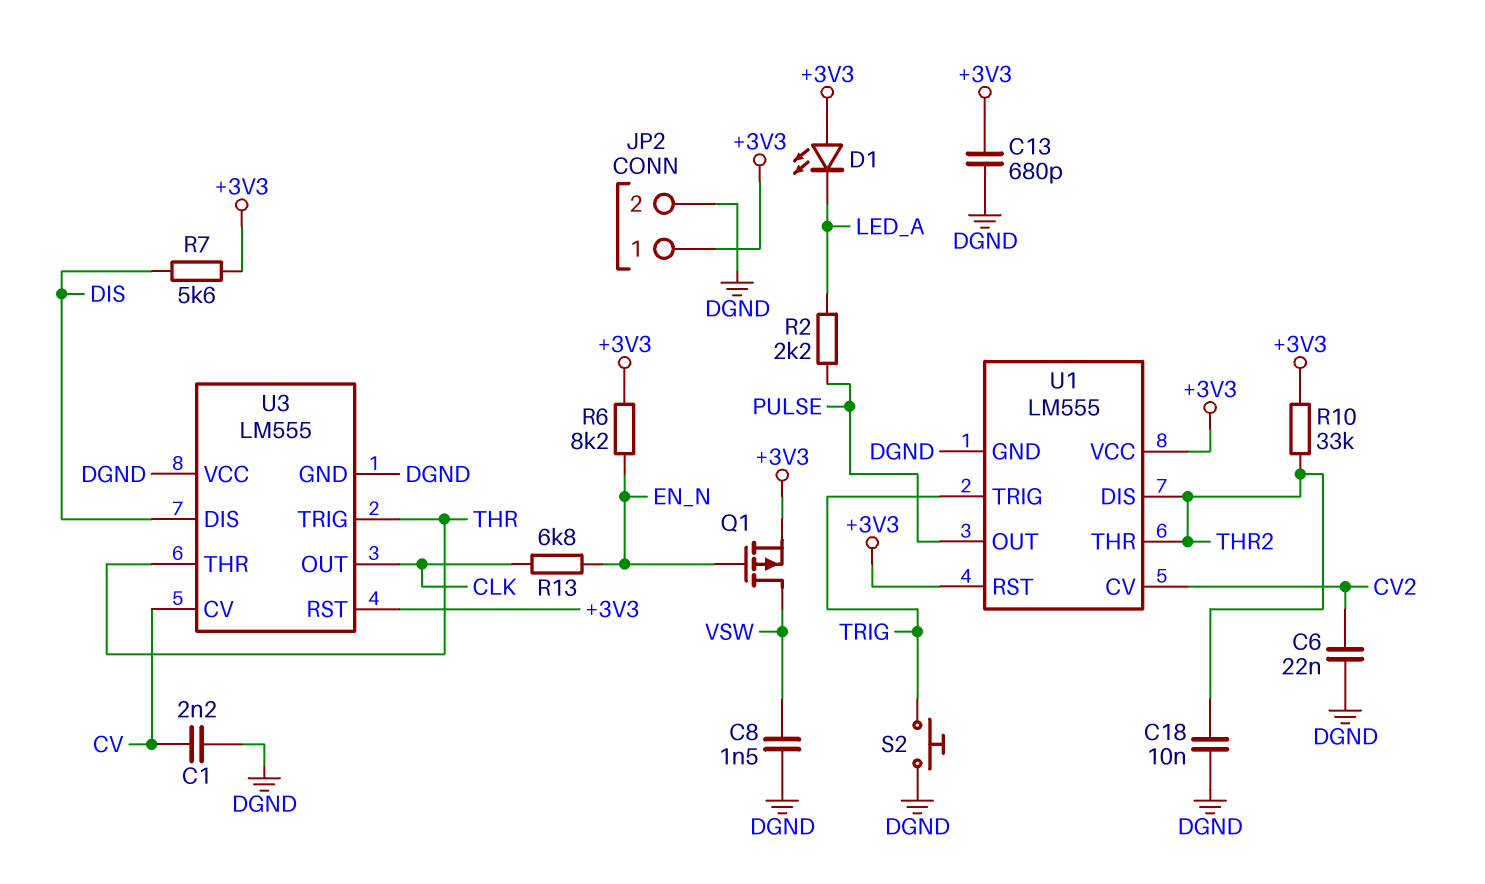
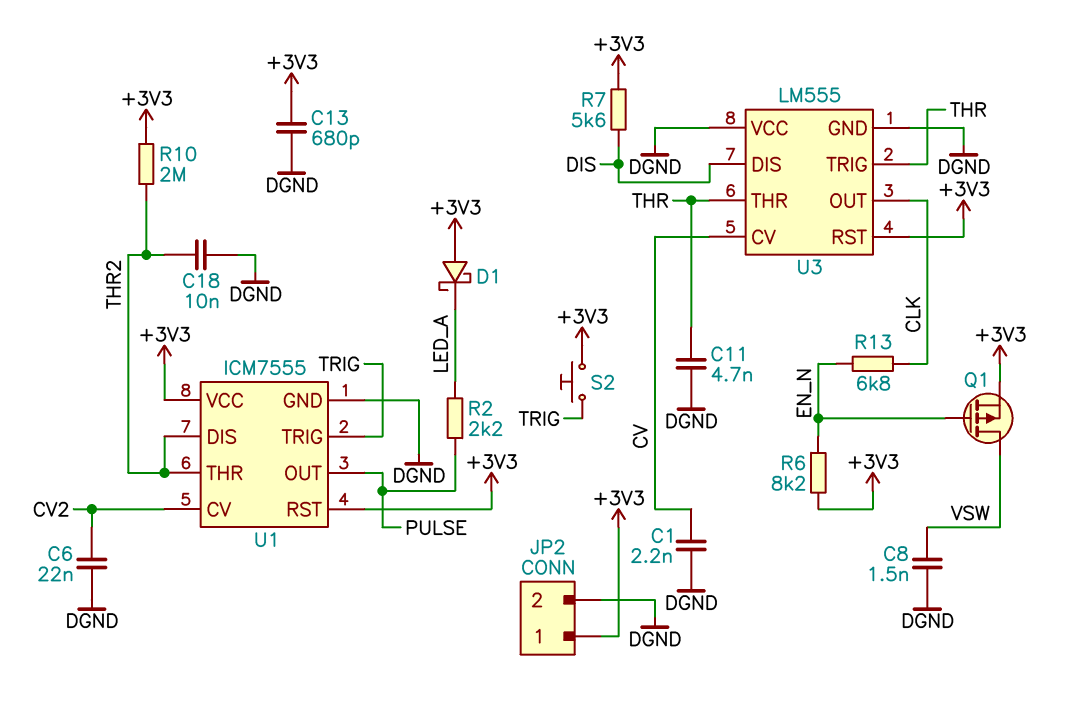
C11: none -> 4.7nF (DGND, THR)
D1: LED (A +3V3, K LED_A) -> schottky (A +3V3, K LED_A)
R10: 33k (+3V3, THR2) -> 2M (+3V3, THR2)
S2: button (DGND, TRIG) -> button (+3V3, TRIG)
U1: LM555 -> ICM7555

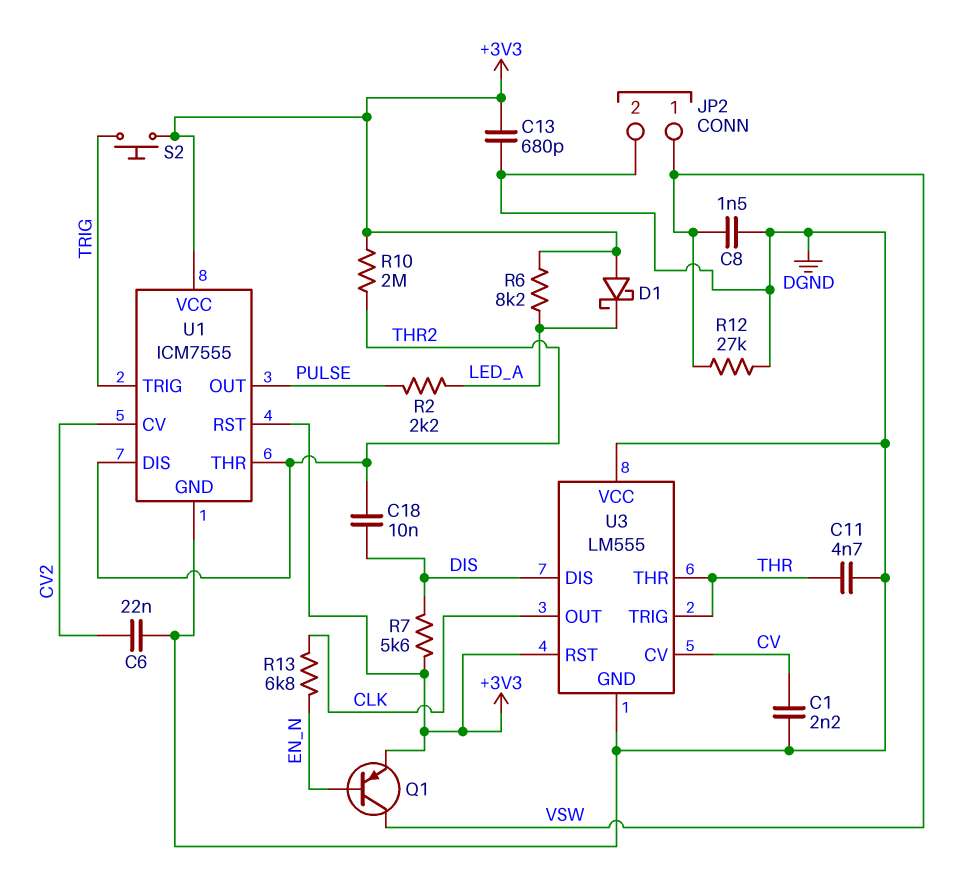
C18: 10nF (DGND, THR2) -> 10nF (DIS, THR2)
JP2 pin 1: +3V3 -> VSW
Q1: PMOS (G EN_N, D VSW, S +3V3) -> PNP (B EN_N, C VSW, E +3V3)
R6: 8.2k (+3V3, EN_N) -> 8.2k (+3V3, LED_A)
R12: none -> 27k (DGND, VSW)

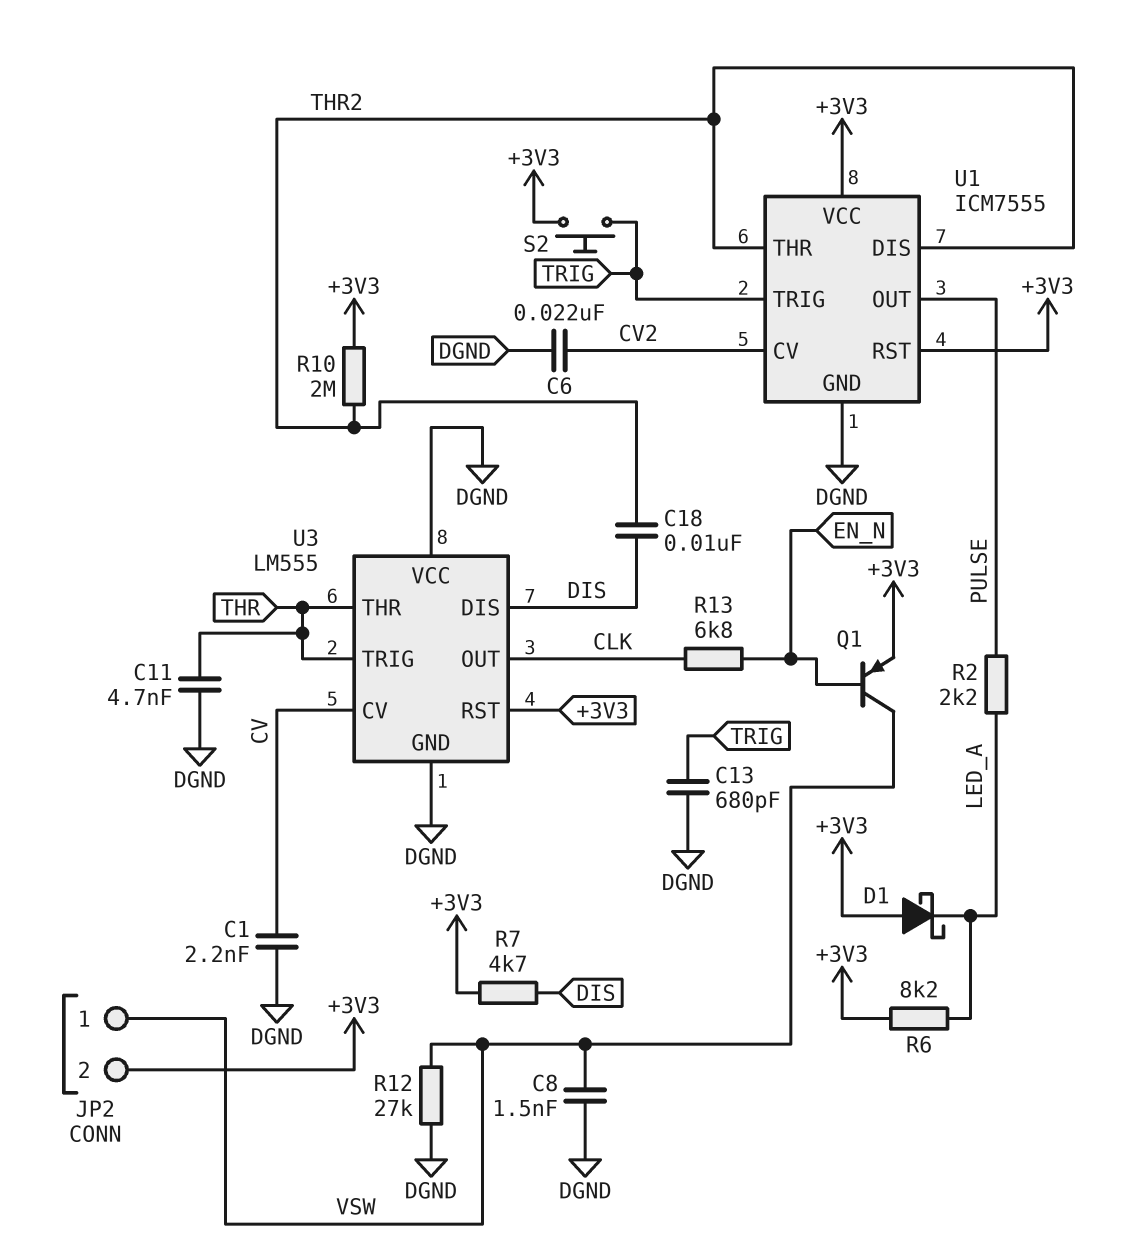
C13: 680pF (+3V3, DGND) -> 680pF (DGND, TRIG)
JP2 pin 2: DGND -> +3V3
R7: 5.6k (+3V3, DIS) -> 4.7k (+3V3, DIS)

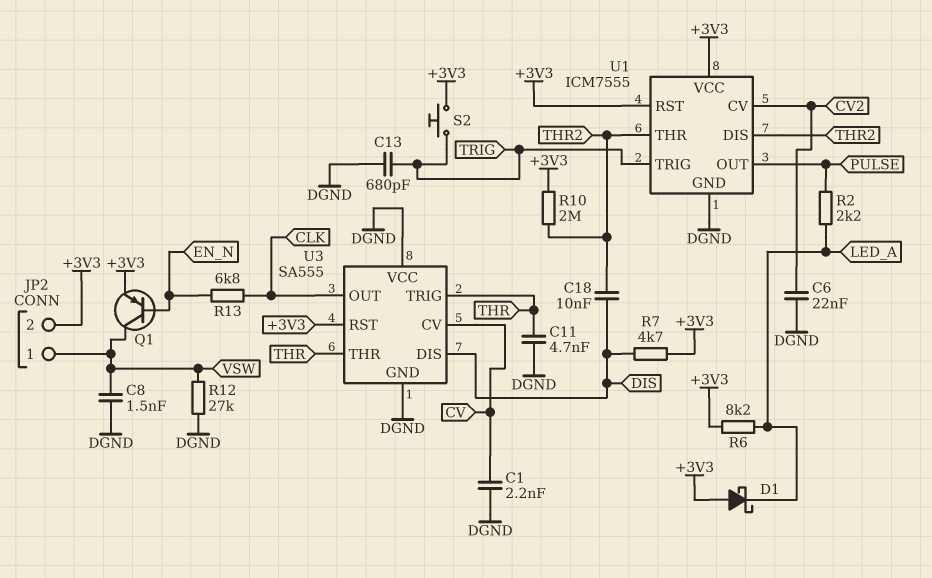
U3: LM555 -> SA555

